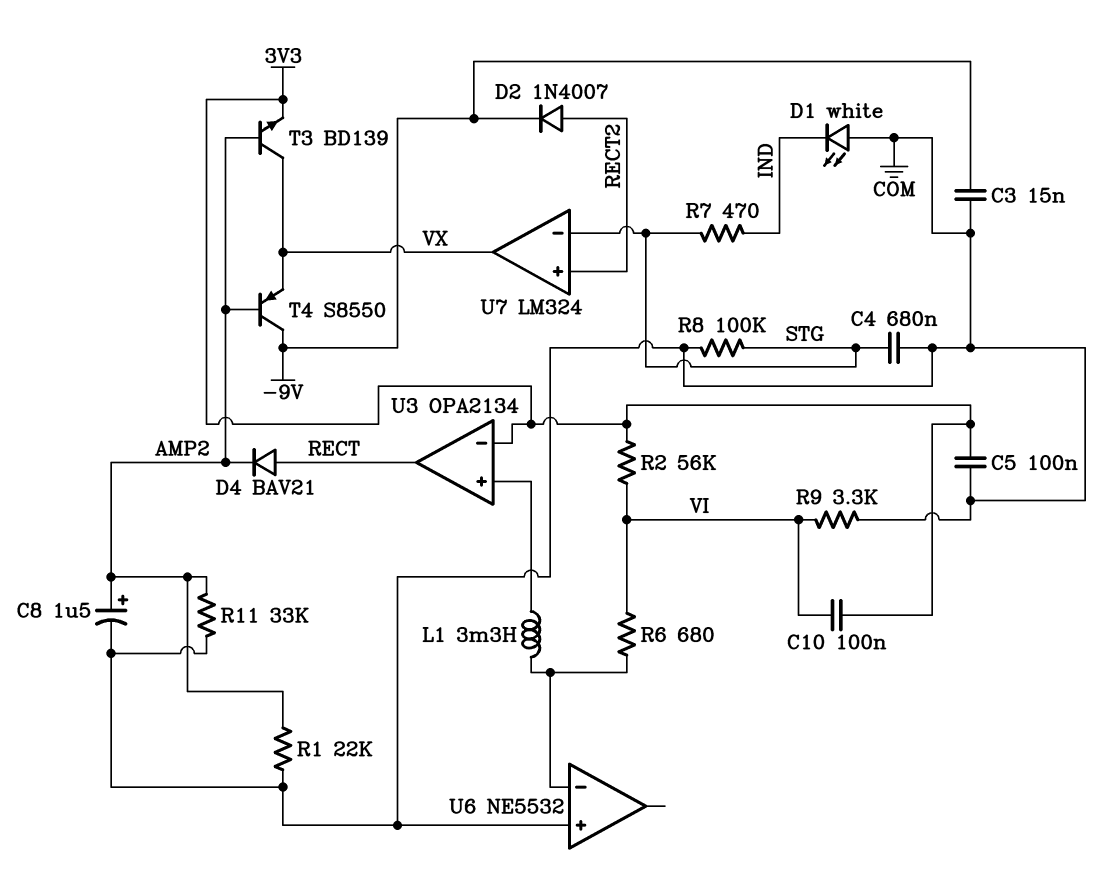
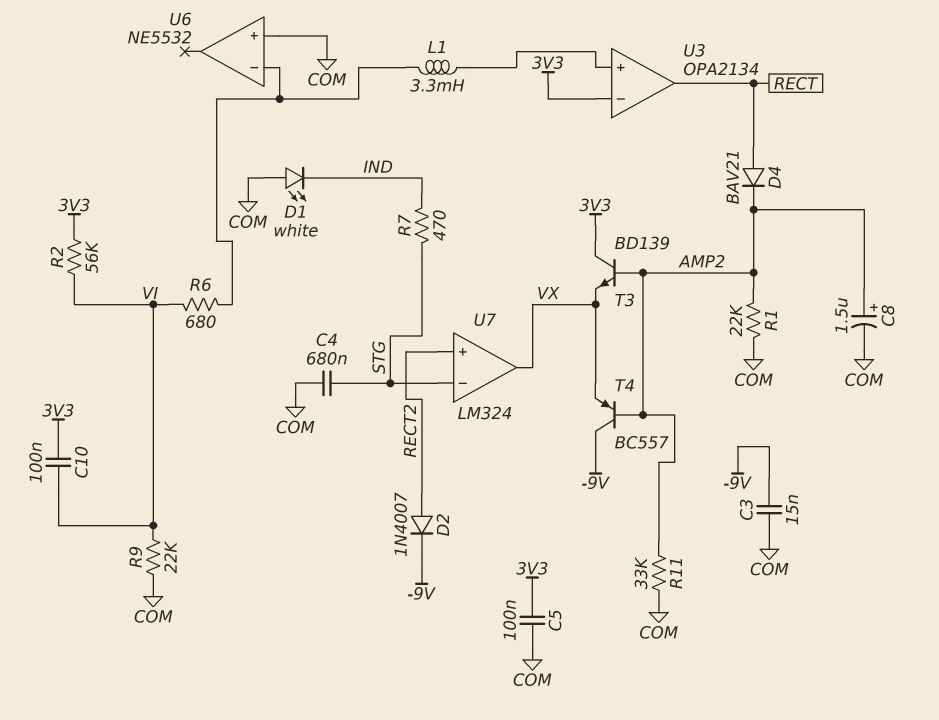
R8: 100k (COM, STG) -> none
R9: 3.3k (COM, VI) -> 22k (COM, VI)
T3: NPN BD139 (B AMP2, C VX, E 3V3) -> NPN BD139 (B AMP2, C 3V3, E VX)
T4: PNP S8550 (B AMP2, C -9V, E VX) -> PNP BC557 (B AMP2, C -9V, E VX)

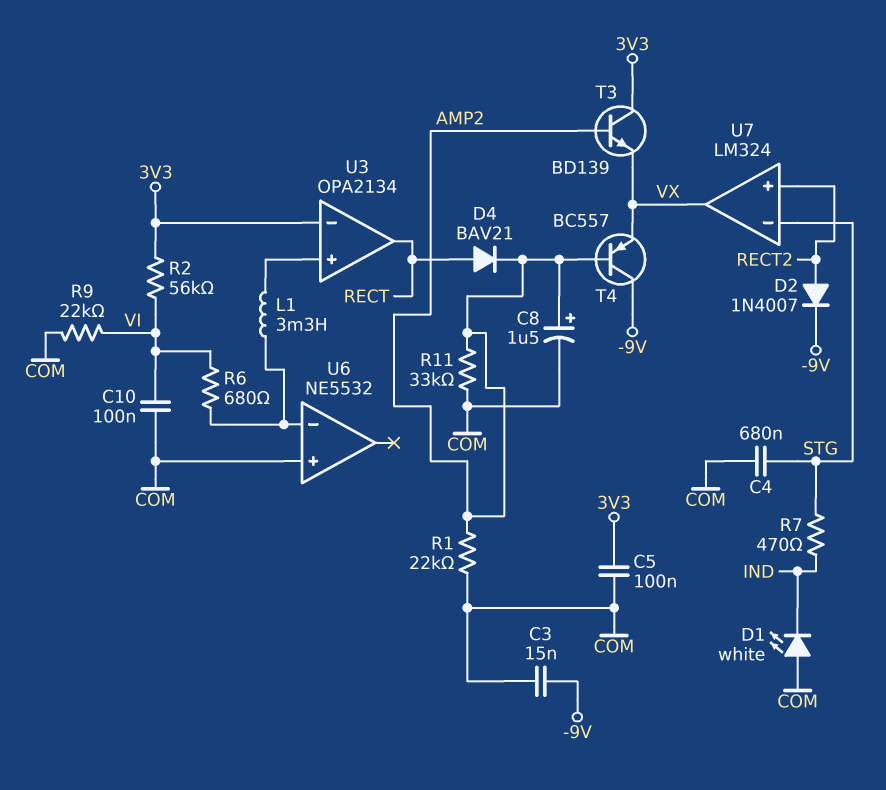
C10: 100nF (3V3, VI) -> 100nF (COM, VI)

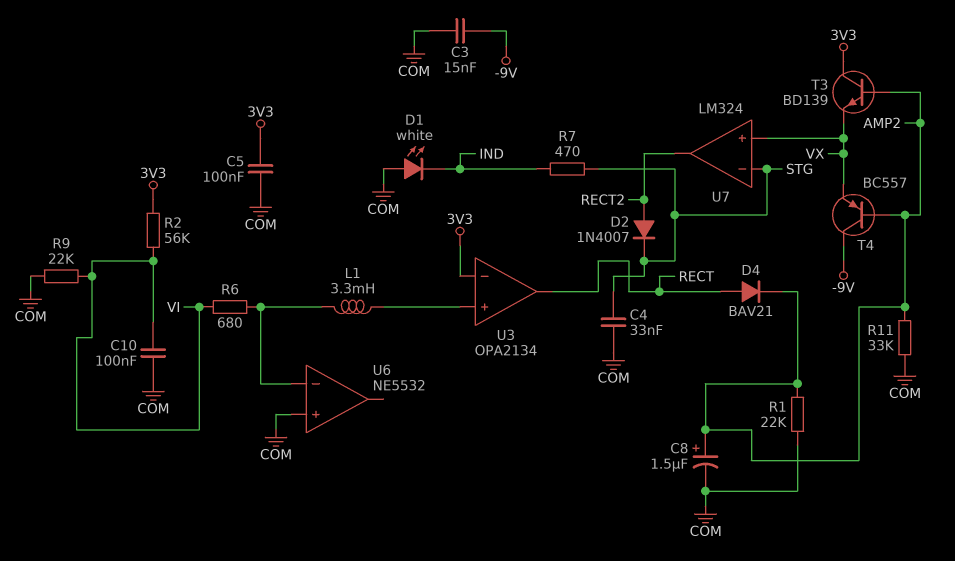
C4: 680nF (COM, STG) -> 33nF (COM, STG)
D2: diode 1N4007 (A RECT2, K -9V) -> diode 1N4007 (A RECT2, K STG)
U7 pin in+: RECT2 -> VX
U7 pin out: VX -> RECT2

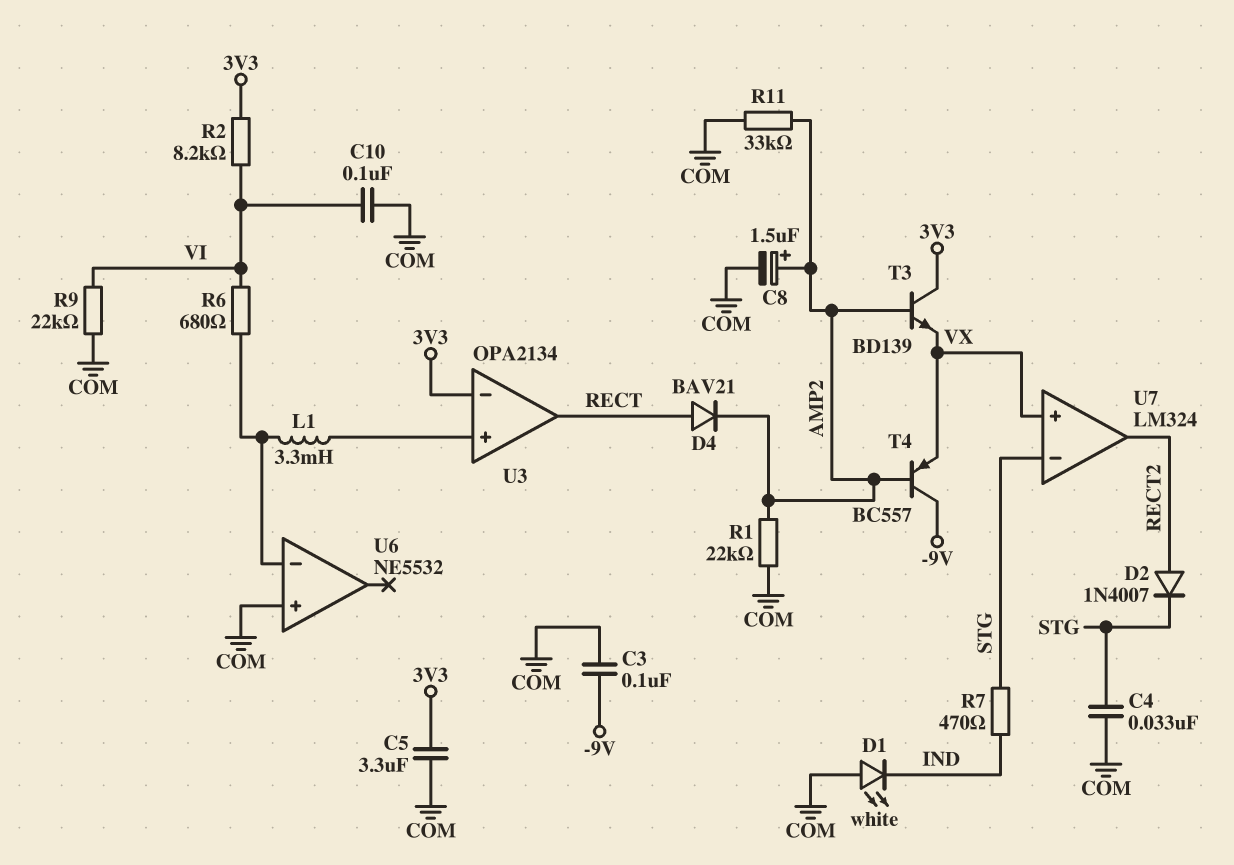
C3: 15nF (-9V, COM) -> 100nF (-9V, COM)
C5: 100nF (3V3, COM) -> 3.3uF (3V3, COM)
R2: 56k (3V3, VI) -> 8.2k (3V3, VI)

